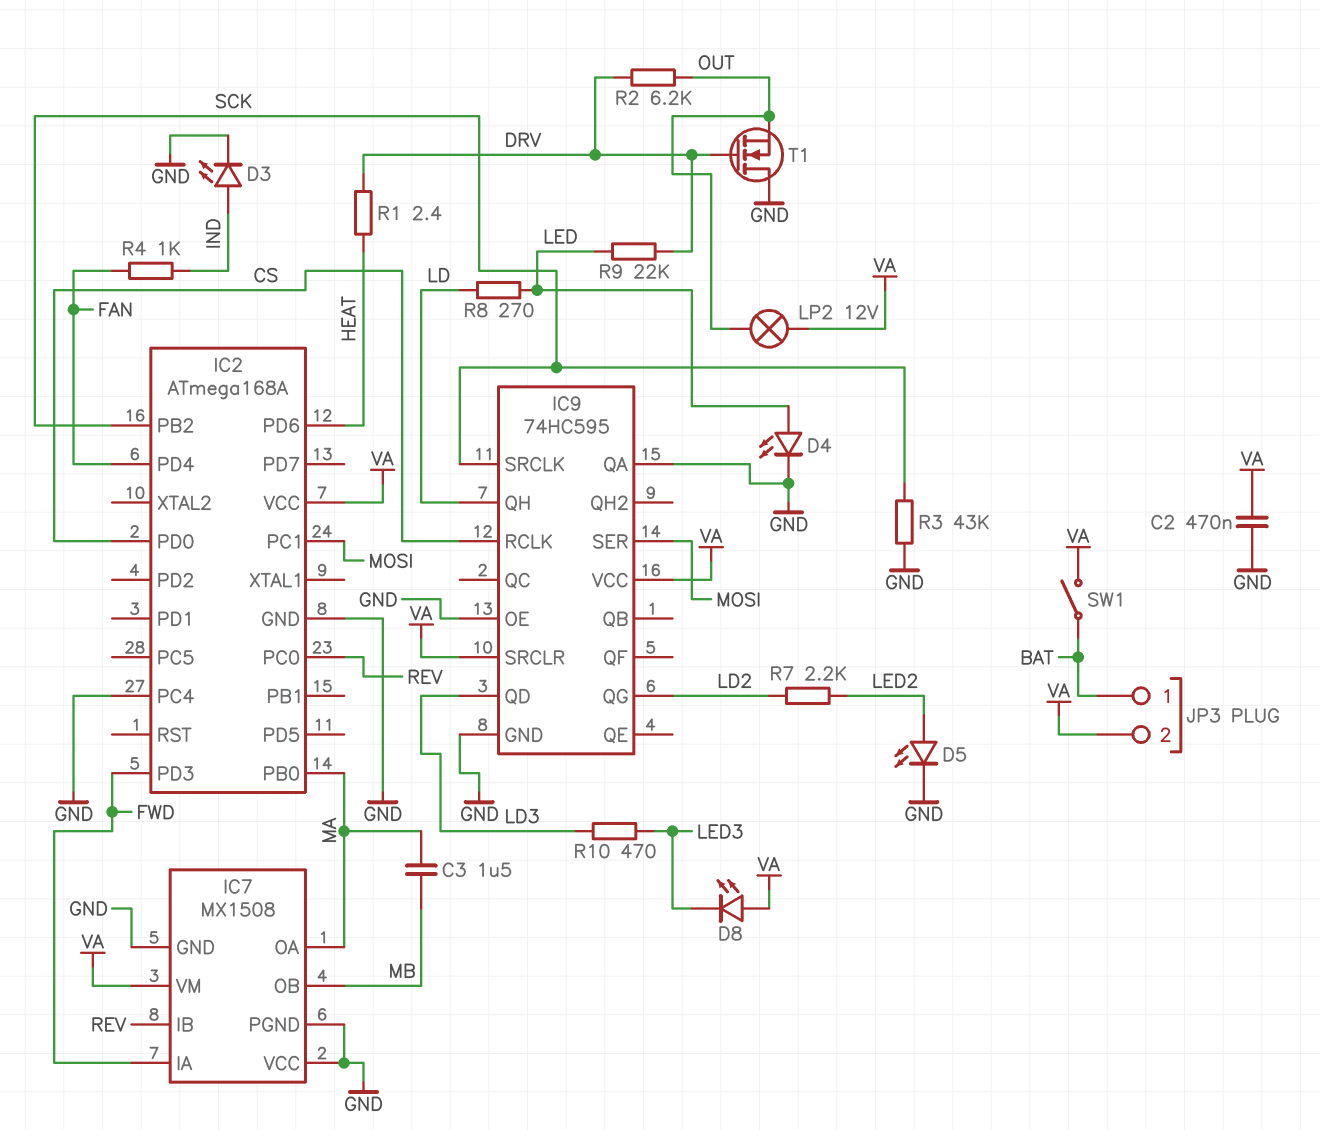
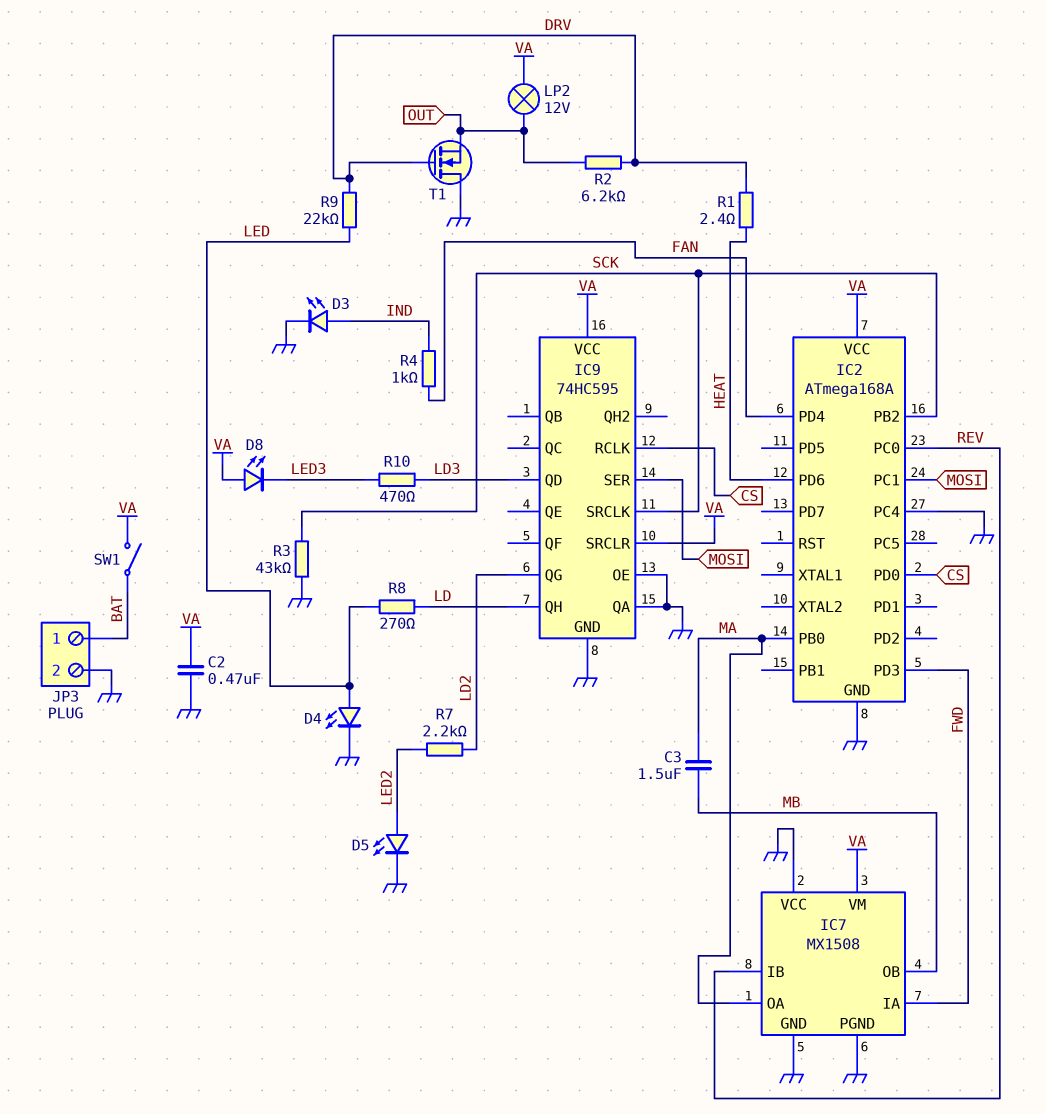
JP3 pin 2: VA -> GND

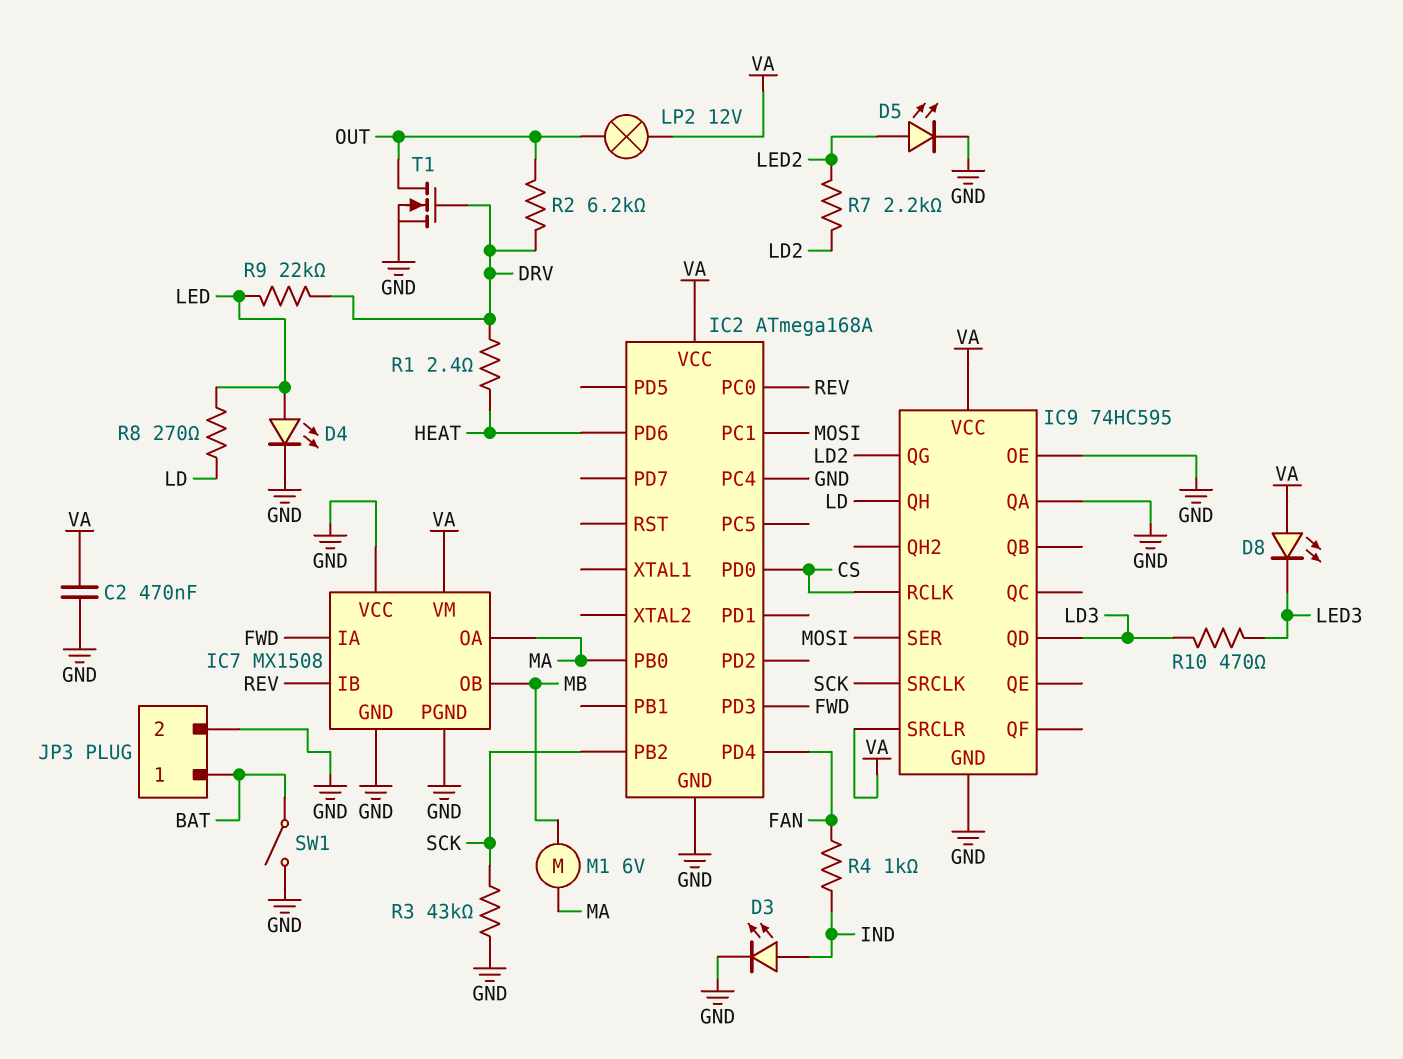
C3: 1.5uF (MA, MB) -> none
M1: none -> motor 6V (MA, MB)
SW1: switch (BAT, VA) -> switch (BAT, GND)
T1: NMOS (G DRV, D GND, S OUT) -> NMOS (G DRV, D OUT, S GND)

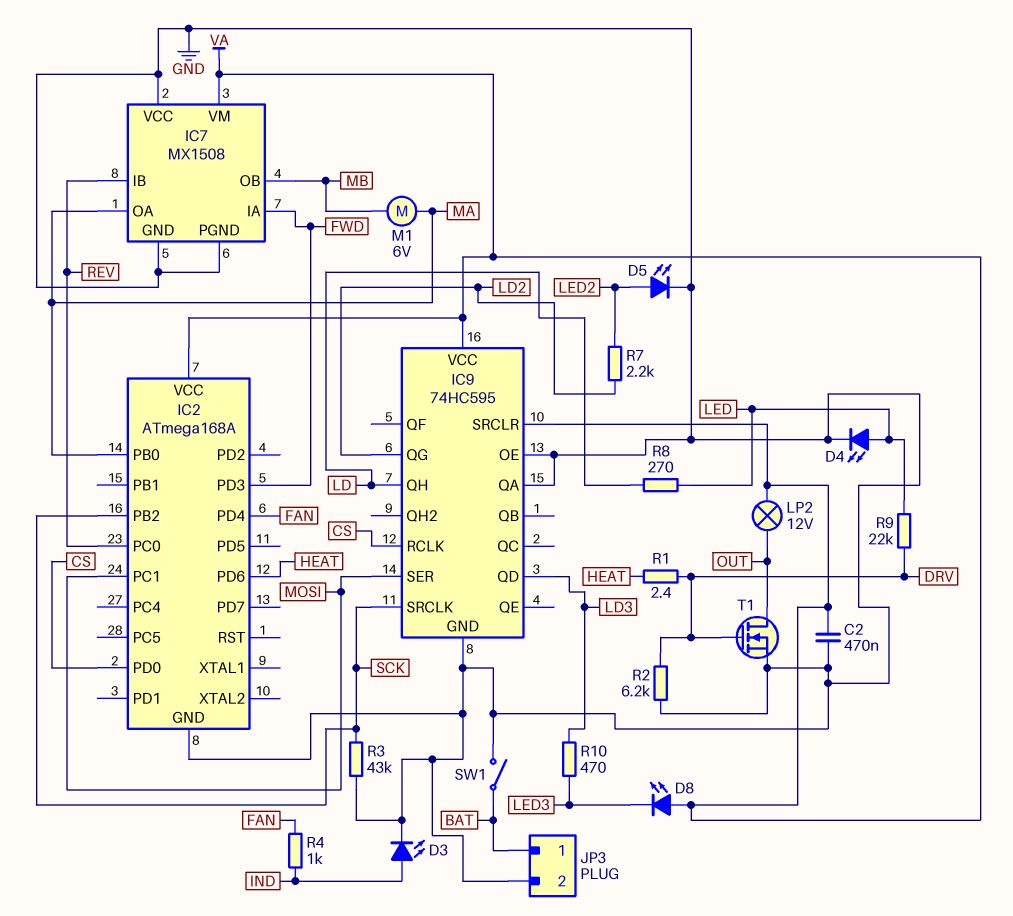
IC2 pin PC4: GND -> none
R2: 6.2k (DRV, OUT) -> 6.2k (DRV, GND)

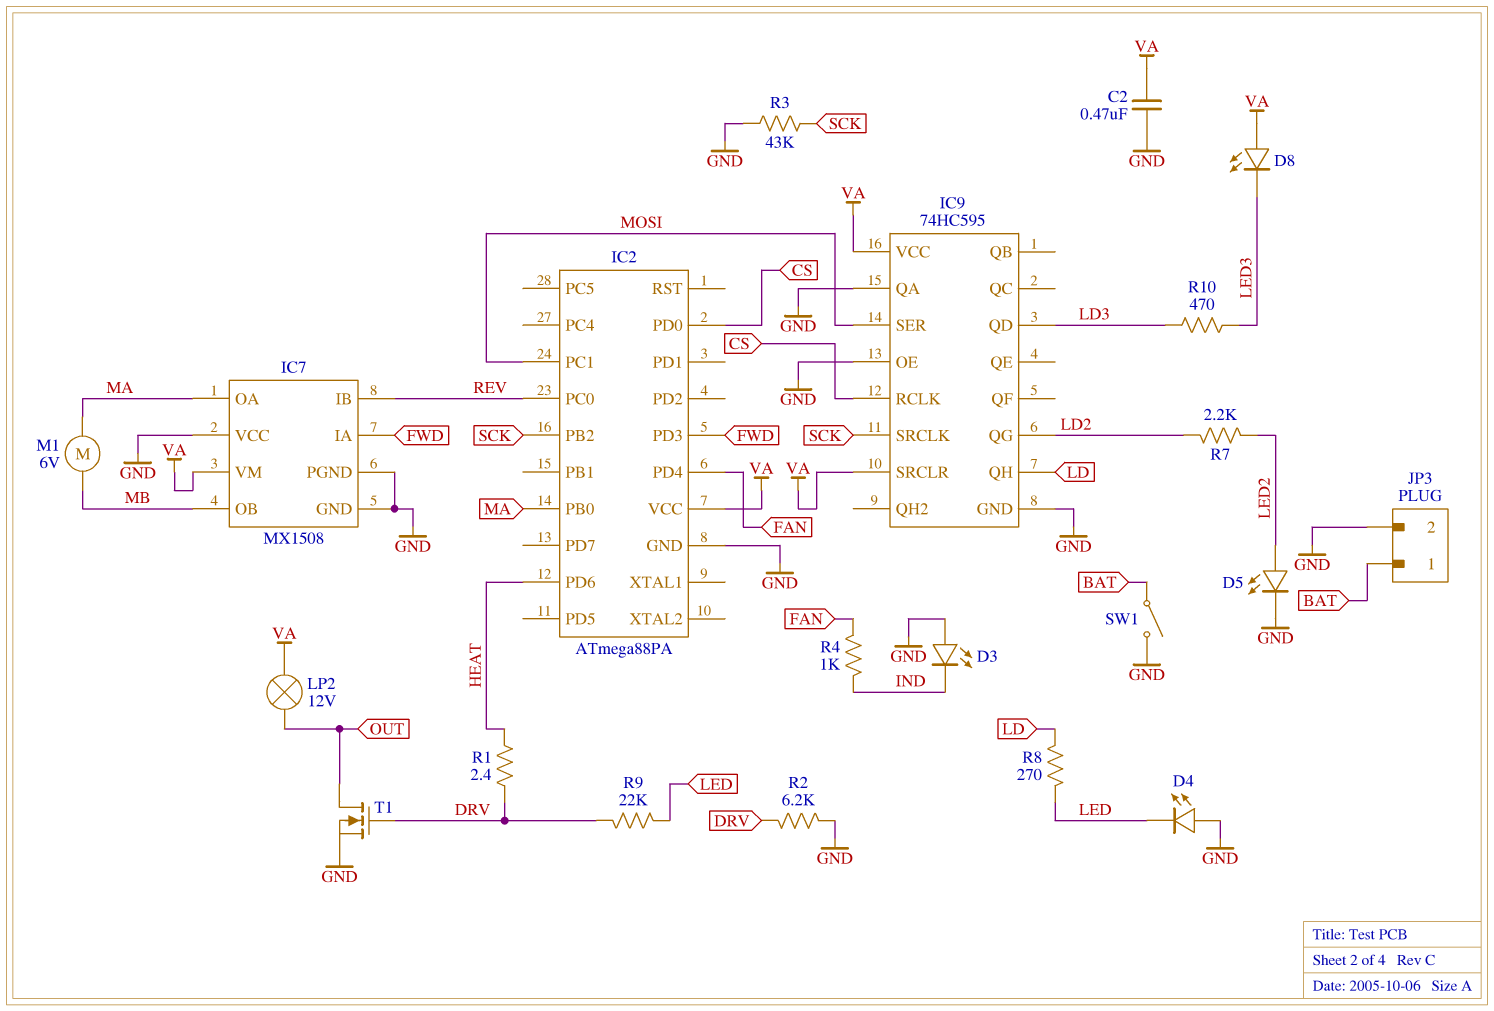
D3: LED (A IND, K GND) -> LED (A GND, K IND)
D4: LED (A LED, K GND) -> LED (A GND, K LED)
IC2: ATmega168A -> ATmega88PA

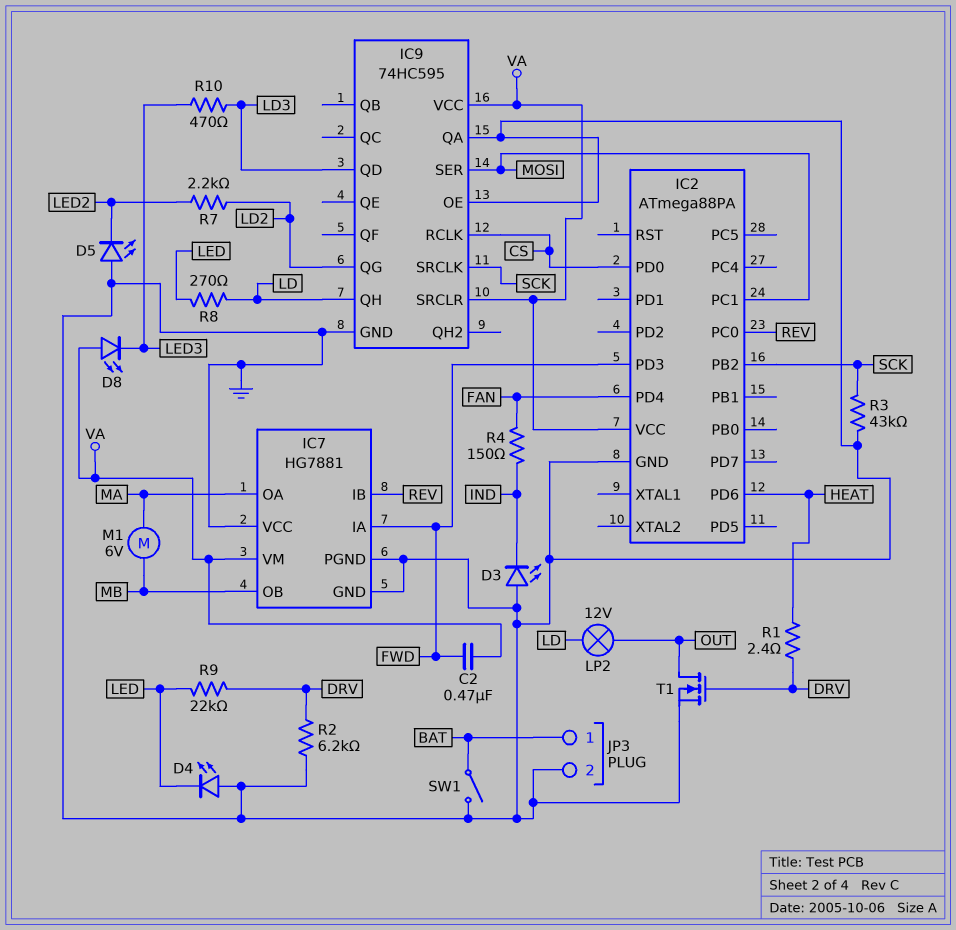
C2: 470nF (GND, VA) -> 470nF (FWD, VA)
D5: LED (A LED2, K GND) -> LED (A GND, K LED2)
IC2 pin PB0: MA -> none
IC7: MX1508 -> HG7881
LP2: lamp 12V (OUT, VA) -> lamp 12V (LD, OUT)
R4: 1k (FAN, IND) -> 150 (FAN, IND)

